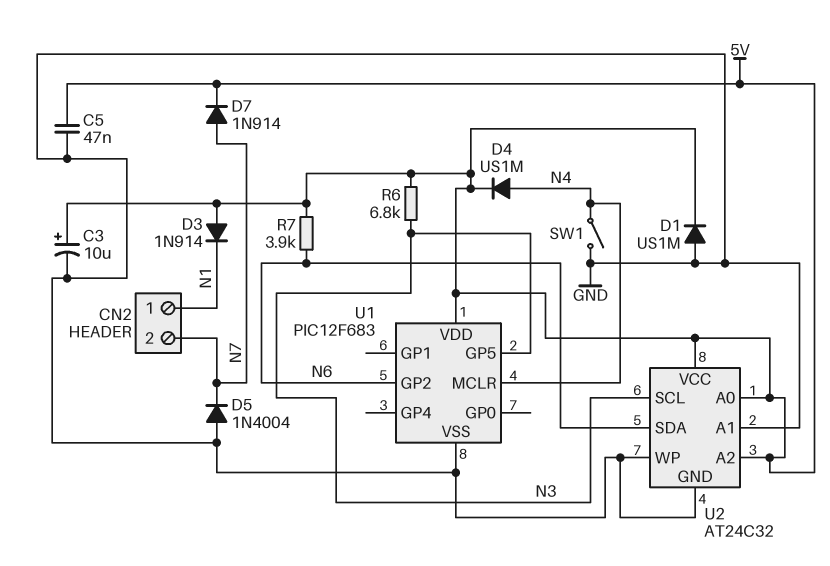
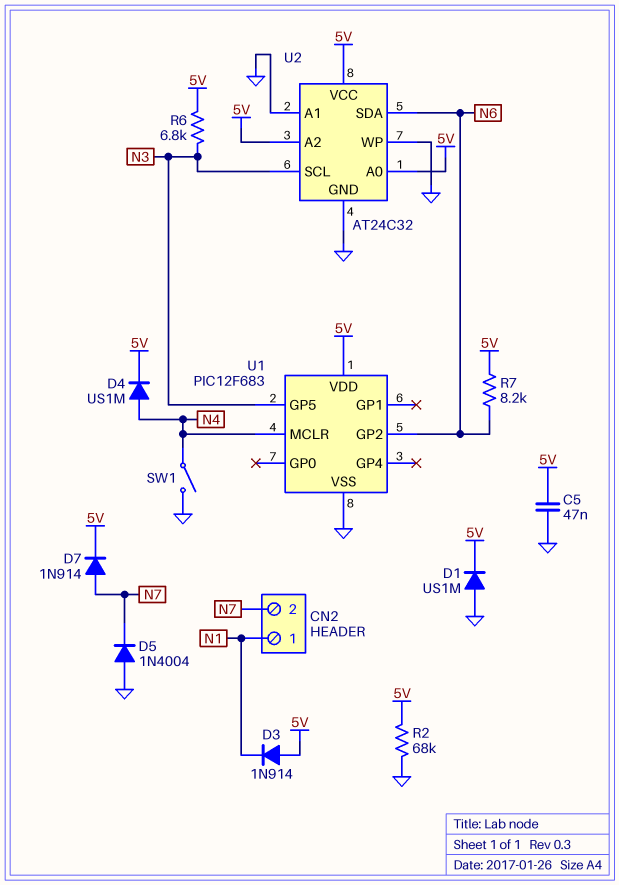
C3: 10uF (plus 5V, minus GND) -> none
R2: none -> 68k (5V, GND)
R7: 3.9k (5V, N6) -> 8.2k (5V, N6)

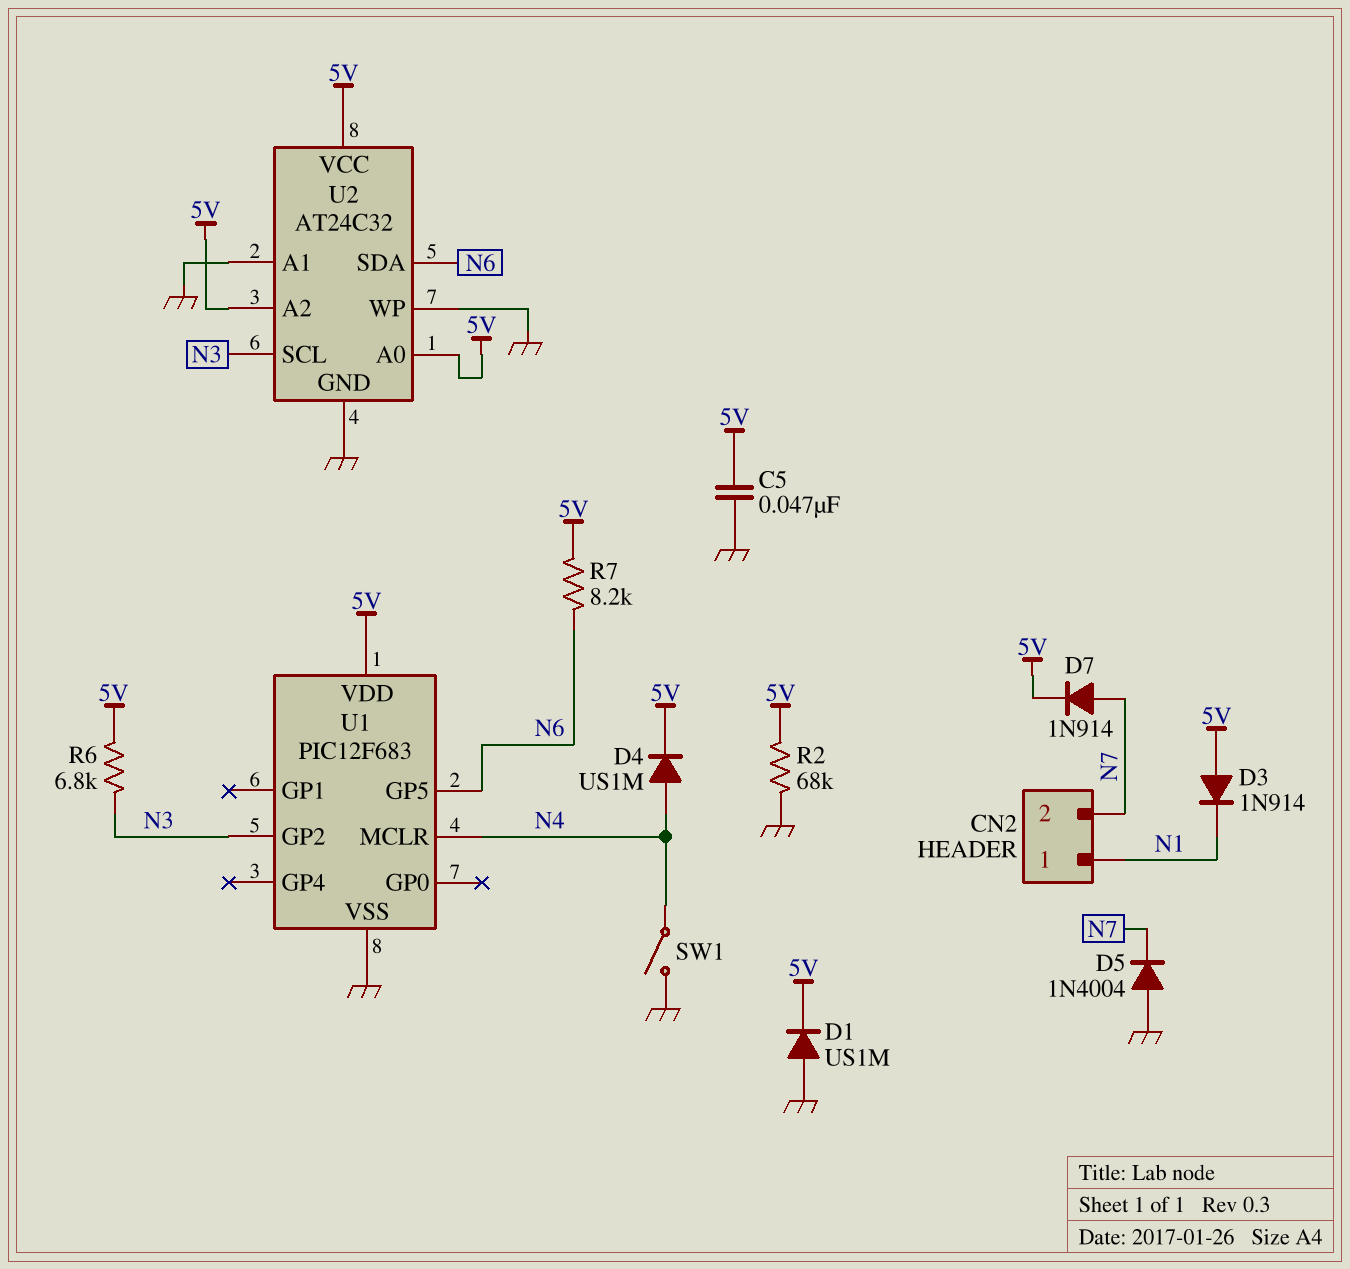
U1 pin GP2: N6 -> N3
U1 pin GP5: N3 -> N6

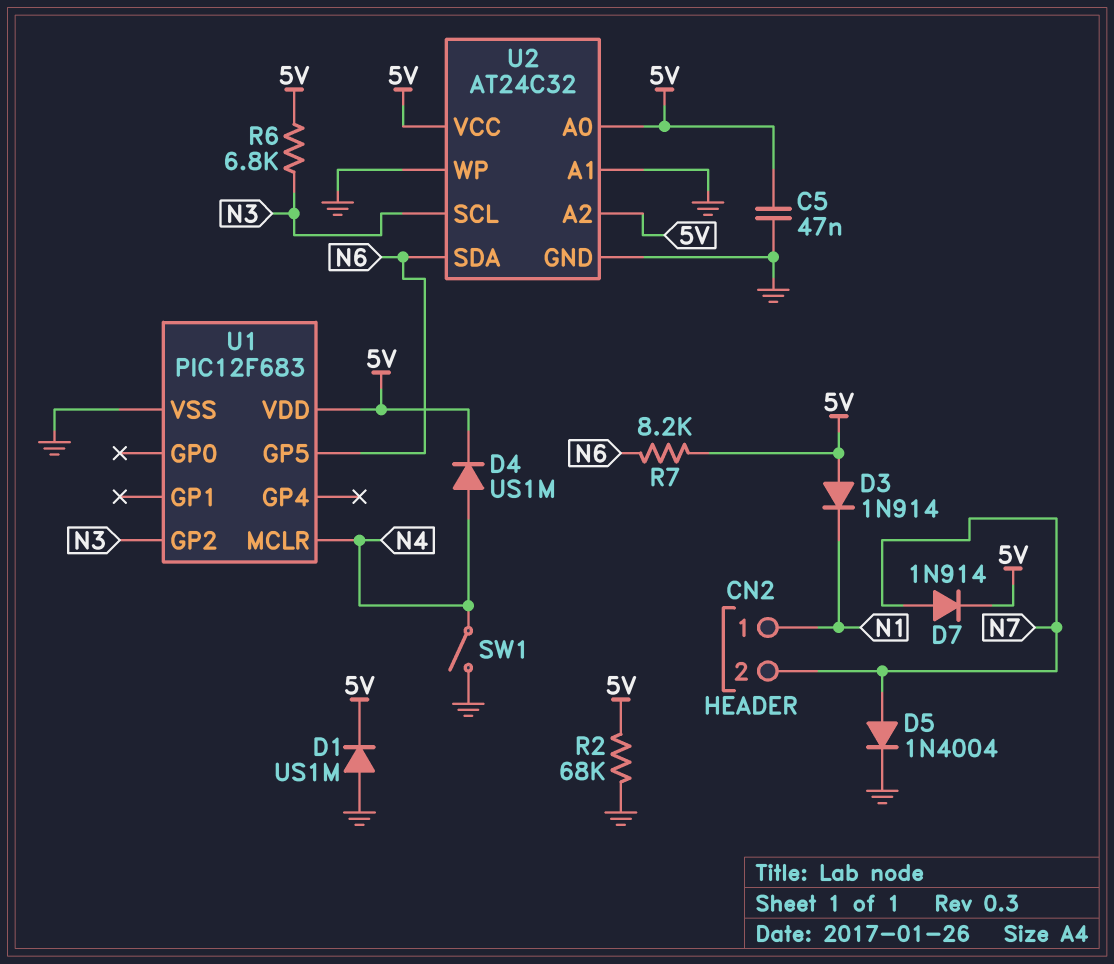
D5: diode 1N4004 (A GND, K N7) -> diode 1N4004 (A N7, K GND)

